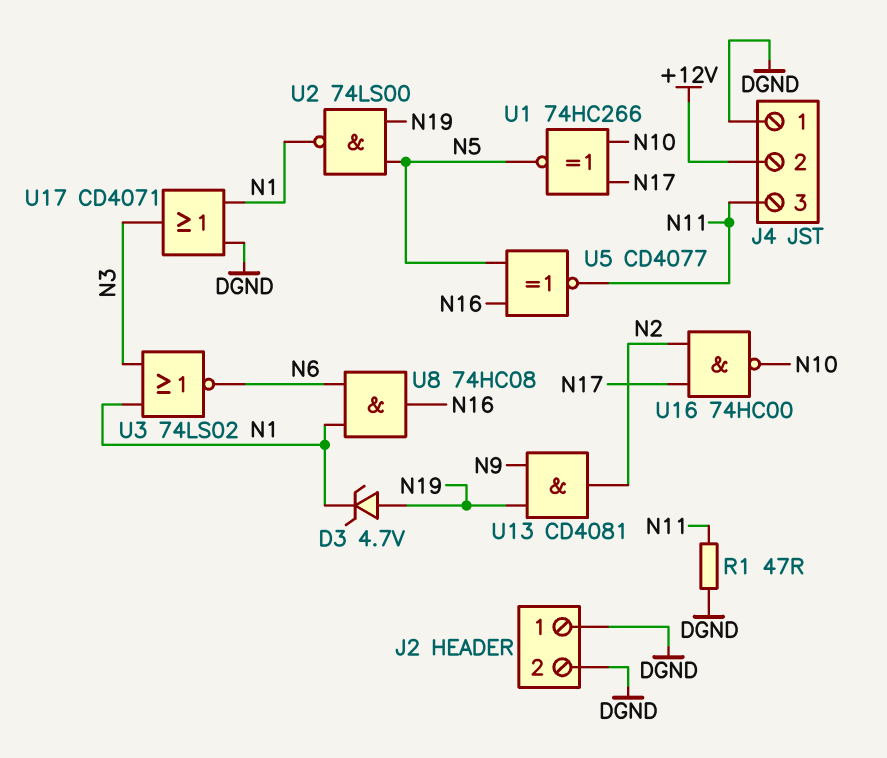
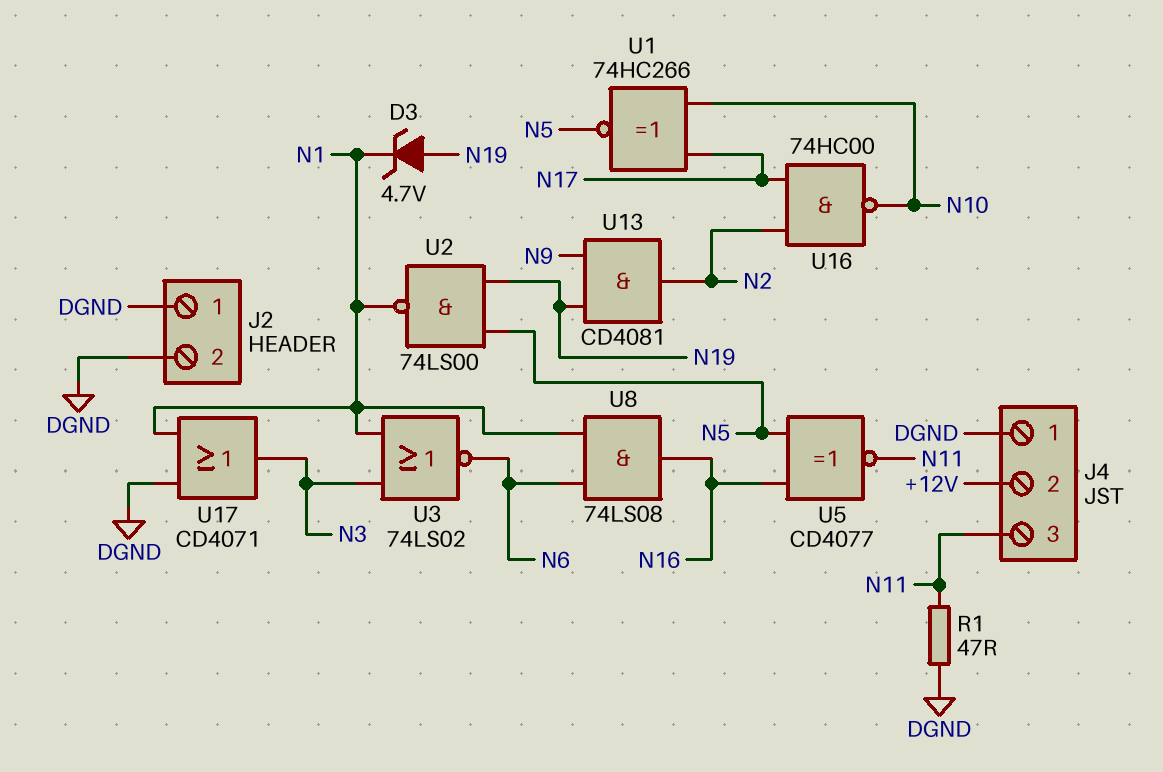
U8: AND 74HC08 (in N1, in N6, out N16) -> AND 74LS08 (in N1, in N6, out N16)

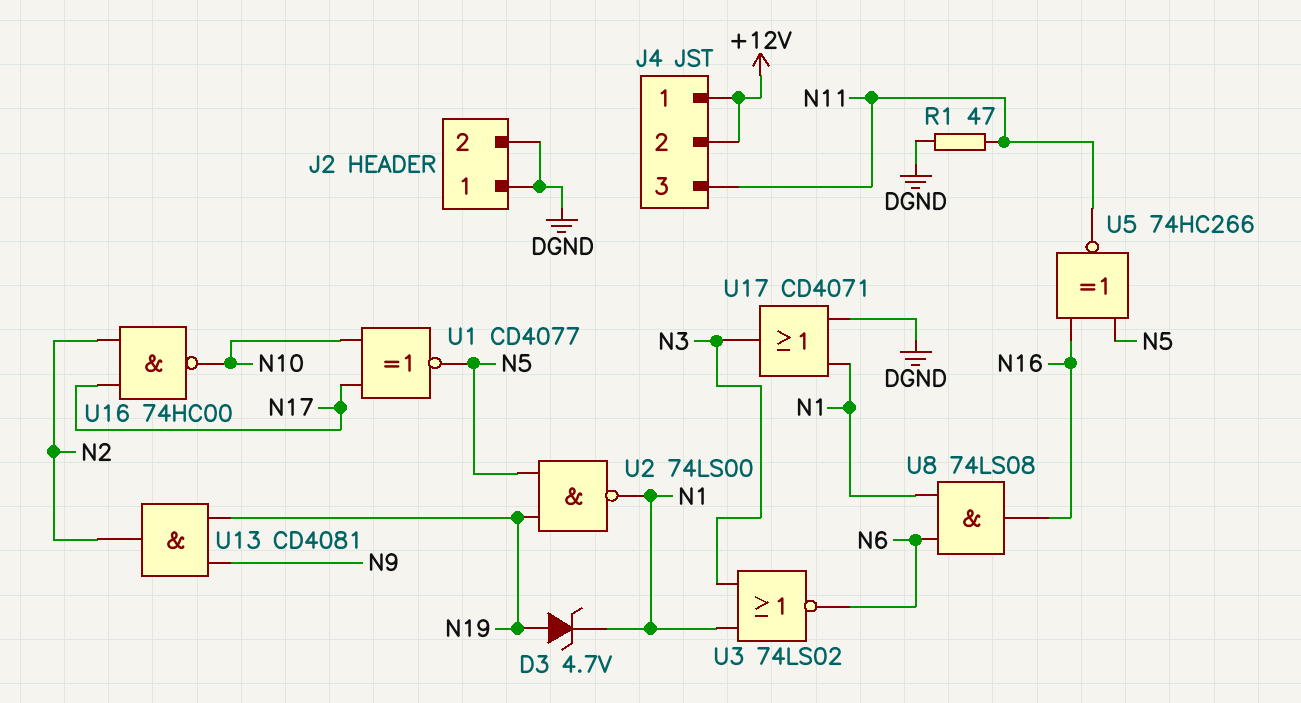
J4 pin 1: DGND -> +12V
U1: XNOR 74HC266 (in N10, in N17, out N5) -> XNOR CD4077 (in N10, in N17, out N5)
U5: XNOR CD4077 (in N5, in N16, out N11) -> XNOR 74HC266 (in N5, in N16, out N11)

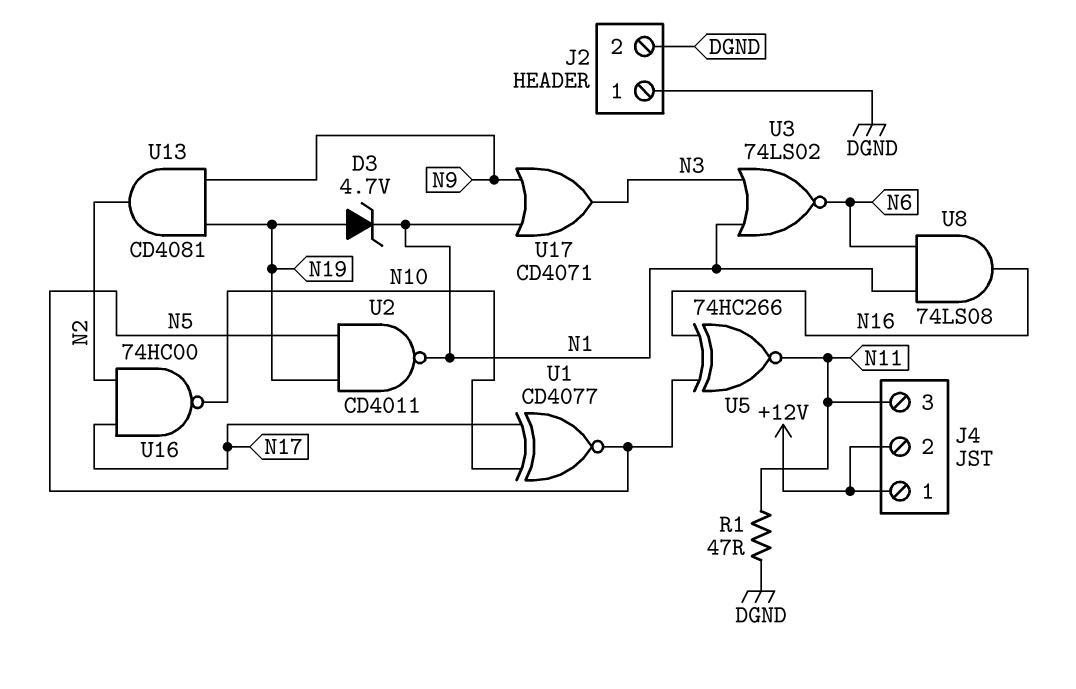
U2: NAND 74LS00 (in N5, in N19, out N1) -> NAND CD4011 (in N5, in N19, out N1)
U17: OR CD4071 (in DGND, in N1, out N3) -> OR CD4071 (in N1, in N9, out N3)

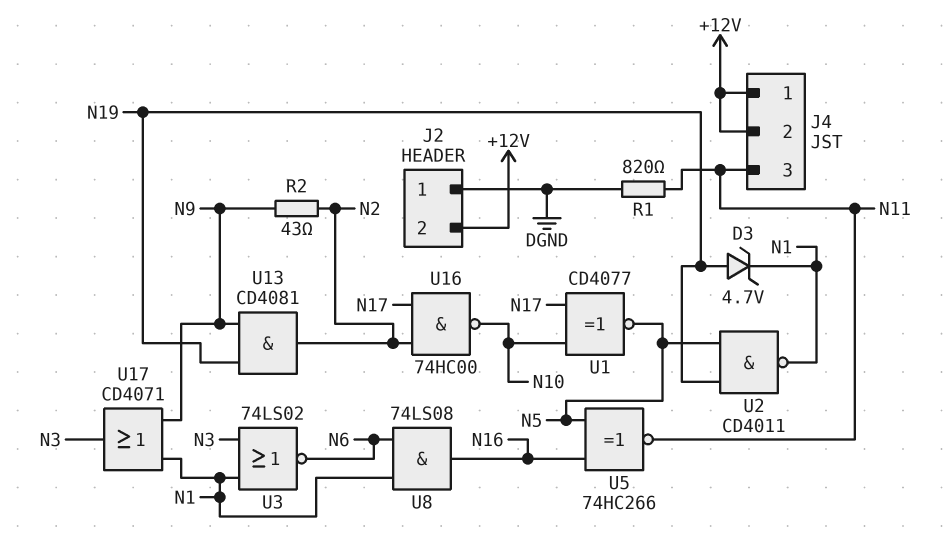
J2 pin 2: DGND -> +12V
R1: 47 (DGND, N11) -> 820 (DGND, N11)
R2: none -> 43 (N2, N9)

